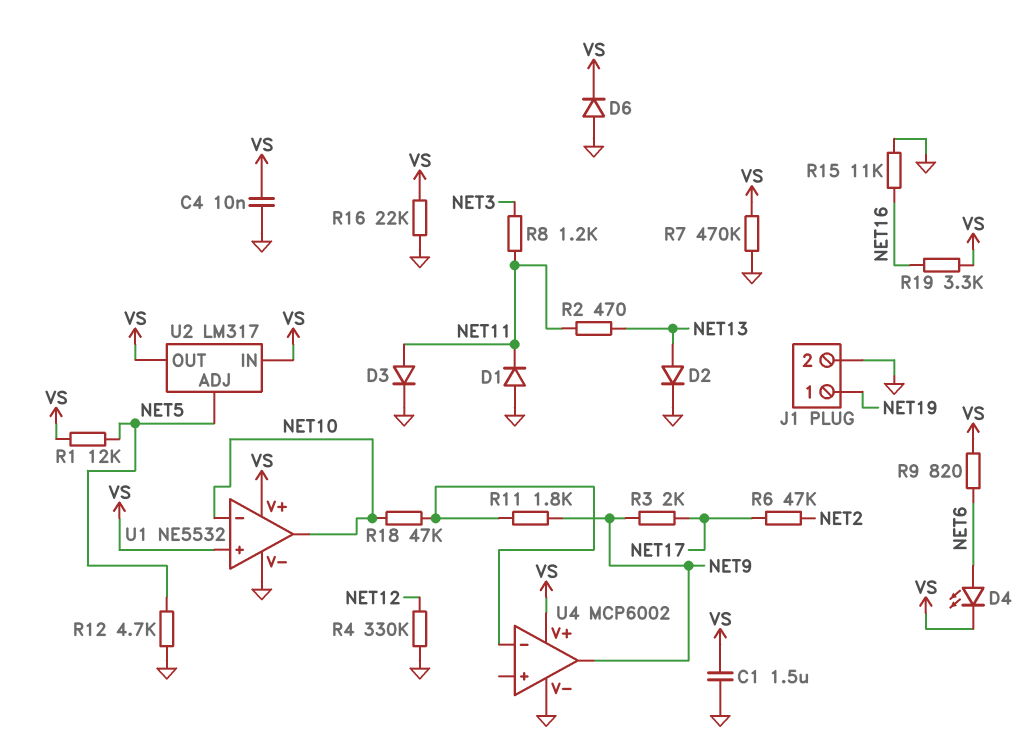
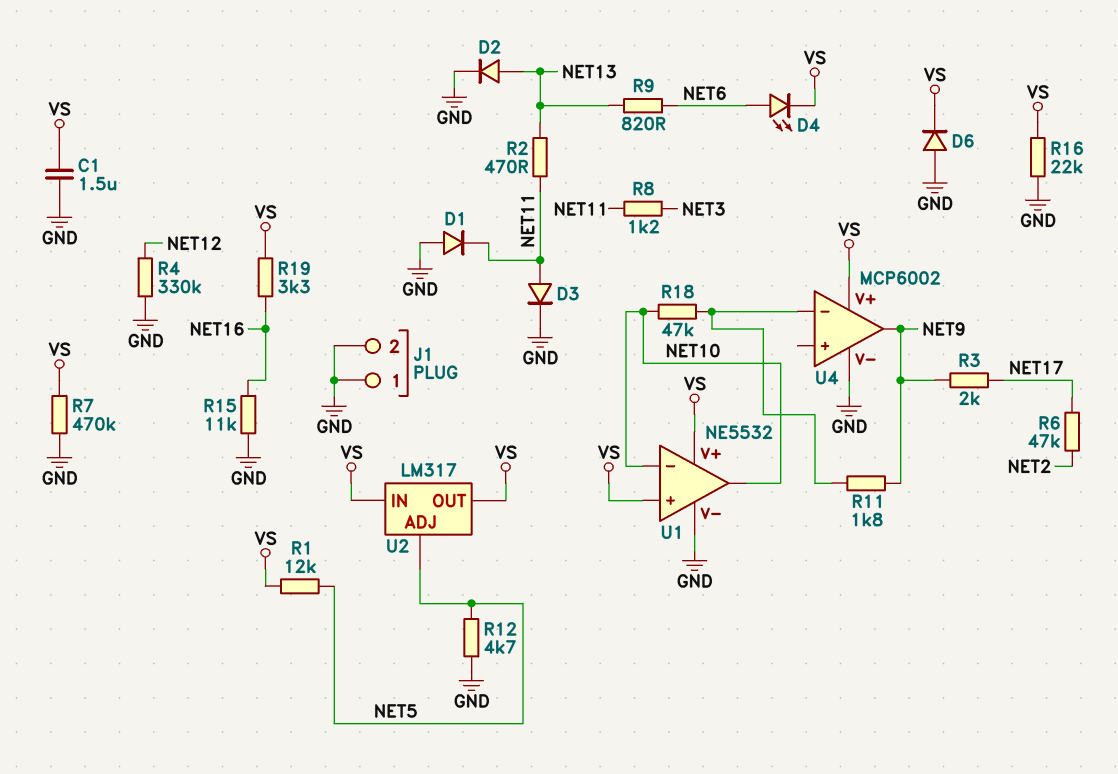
C4: 10nF (GND, VS) -> none
J1 pin 1: NET19 -> GND
R9: 820 (NET6, VS) -> 820 (NET6, NET13)

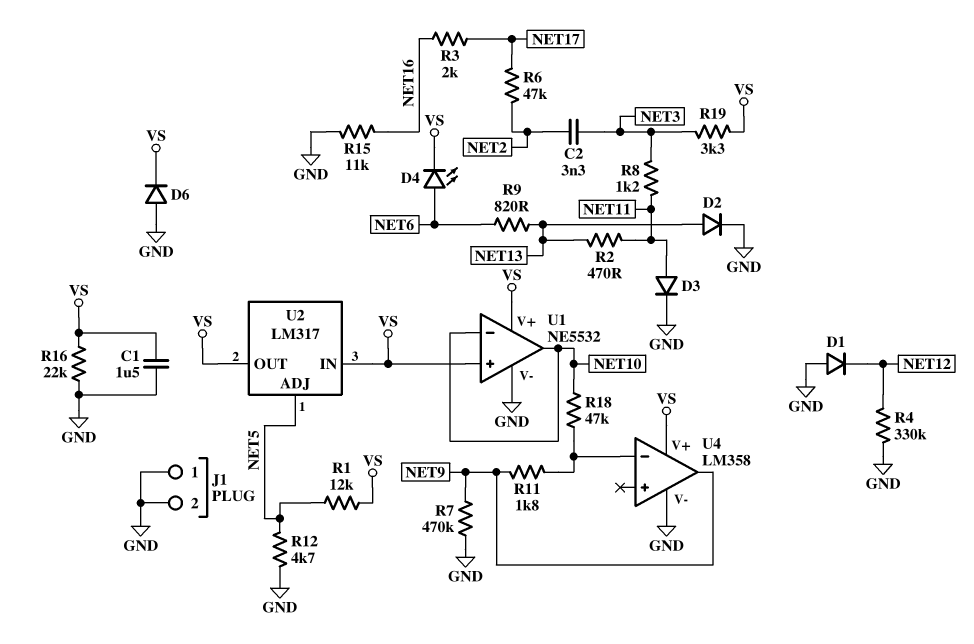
C2: none -> 3.3nF (NET2, NET3)
D1: diode (A GND, K NET11) -> diode (A GND, K NET12)
R3: 2k (NET9, NET17) -> 2k (NET16, NET17)
R7: 470k (GND, VS) -> 470k (GND, NET9)
R19: 3.3k (NET16, VS) -> 3.3k (NET3, VS)
U4: MCP6002 -> LM358

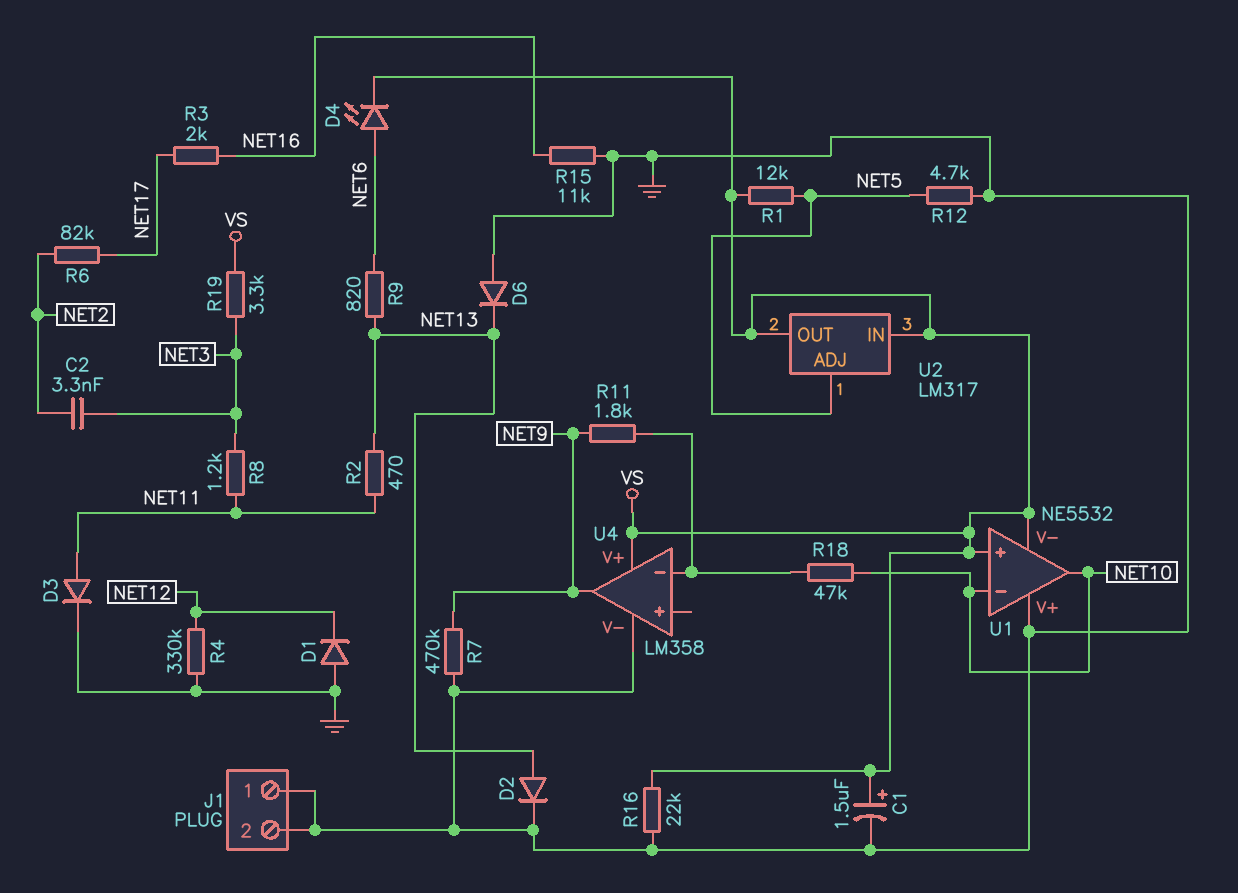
C1: 1.5uF (GND, VS) -> 1.5uF (plus VS, minus GND)
D6: diode (A GND, K VS) -> diode (A GND, K NET13)
R6: 47k (NET2, NET17) -> 82k (NET2, NET17)
U1 pin V+: VS -> GND
U1 pin V-: GND -> VS

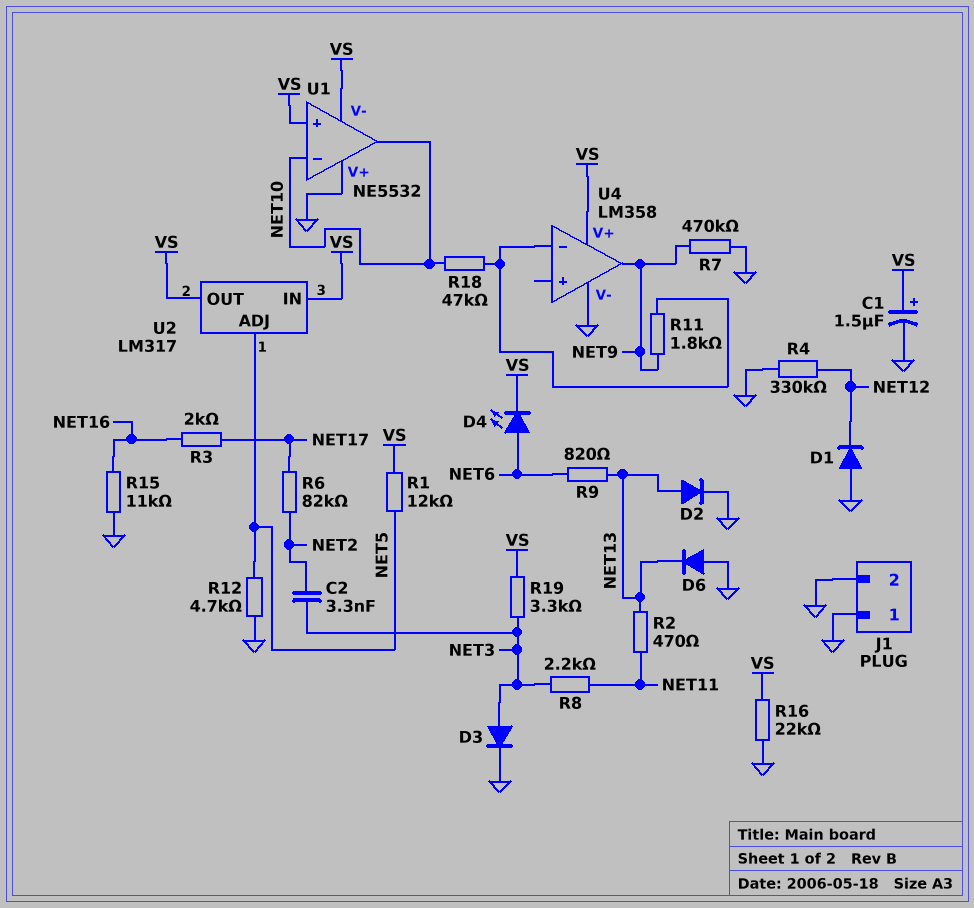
D3: diode (A NET11, K GND) -> diode (A NET3, K GND)
R8: 1.2k (NET3, NET11) -> 2.2k (NET3, NET11)

